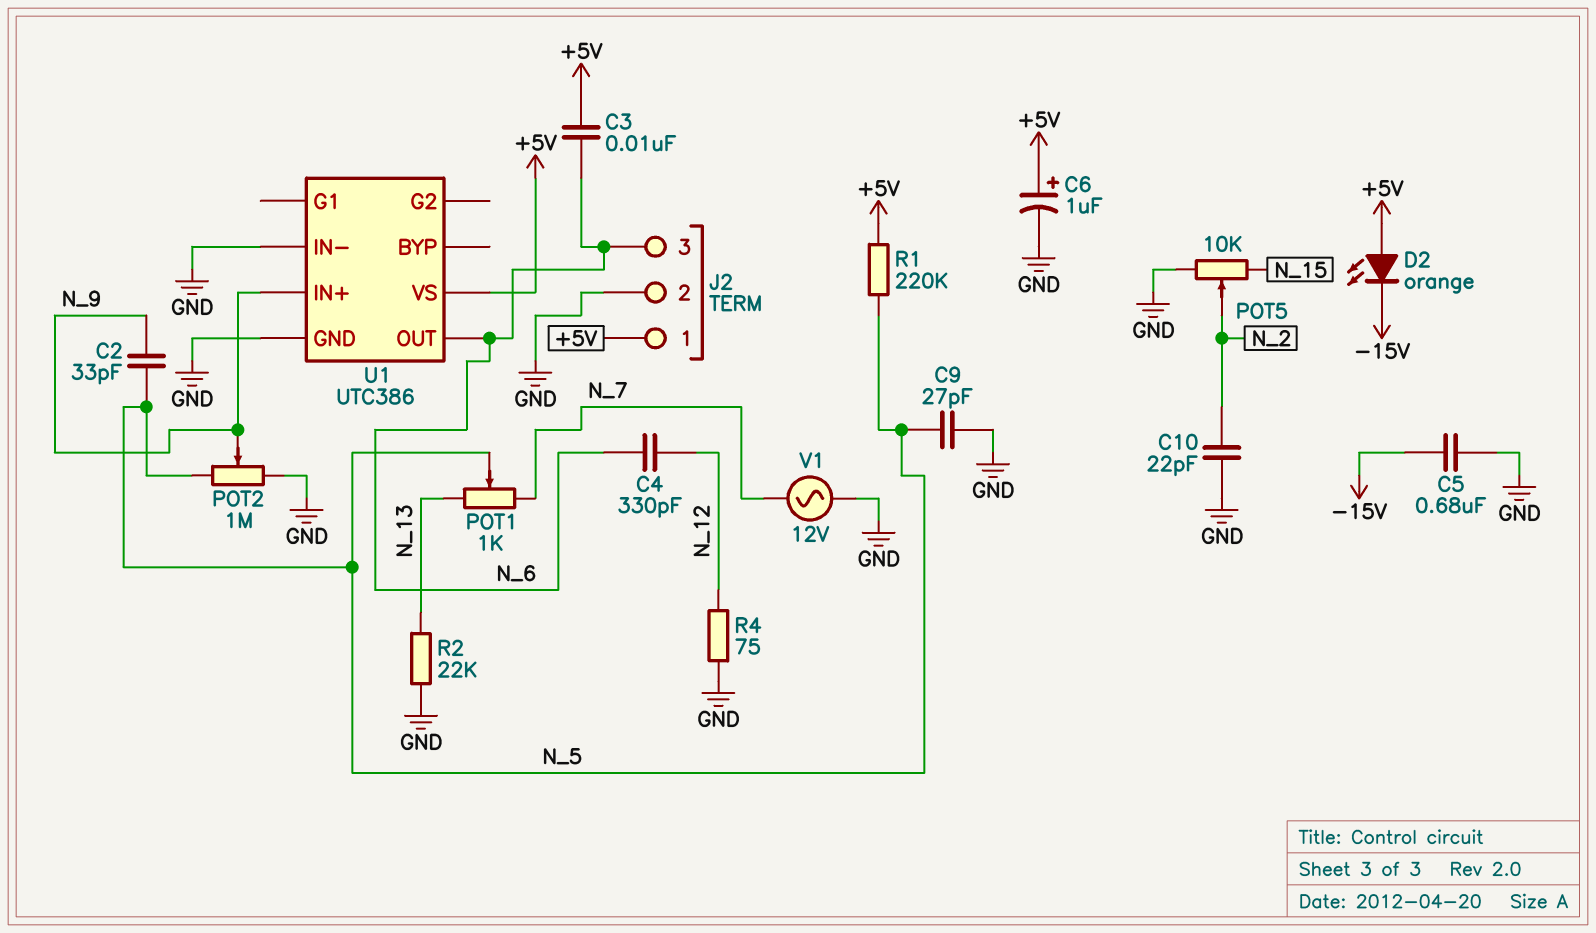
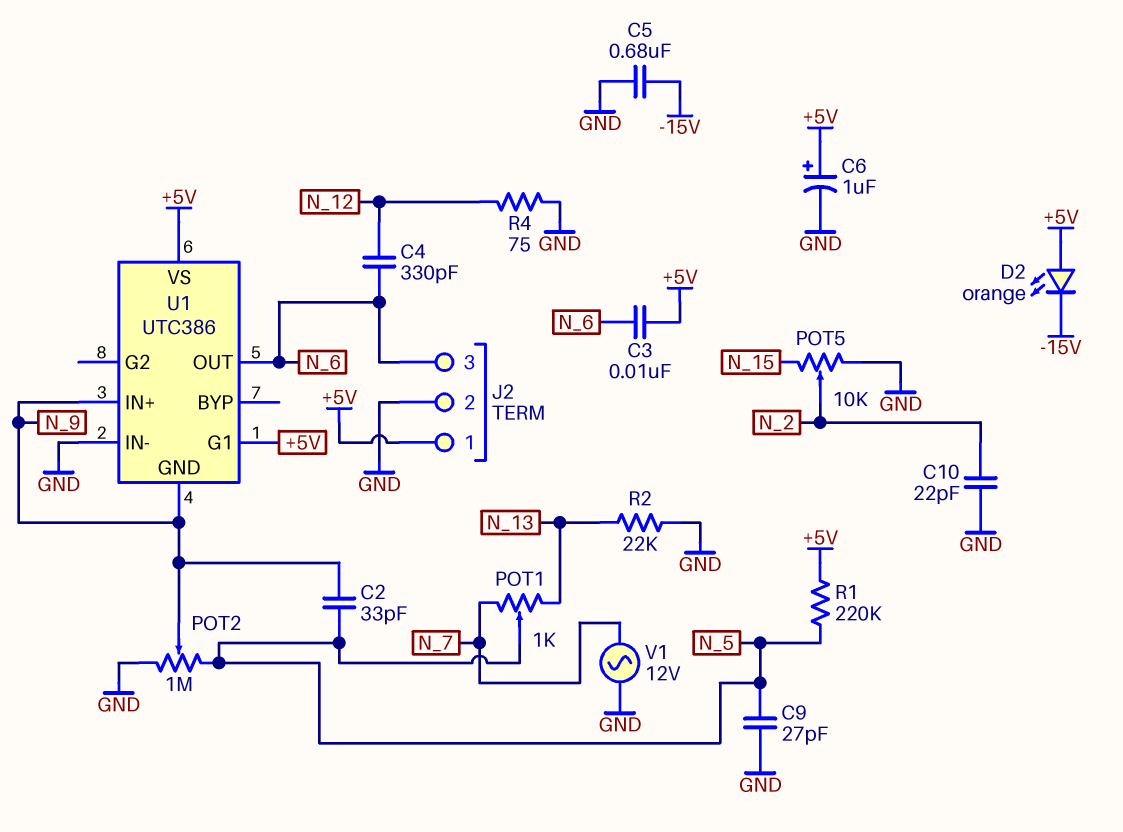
U1 pin G1: none -> +5V
U1 pin GND: GND -> N_9

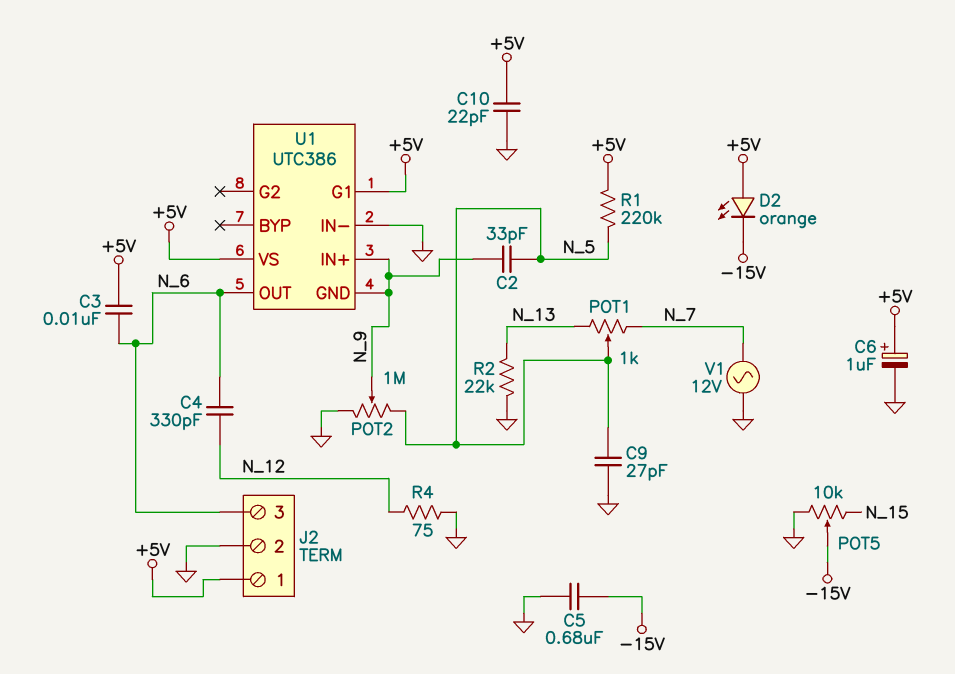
C10: 22pF (GND, N_2) -> 22pF (+5V, GND)
POT5: 10k (GND, N_15, wiper N_2) -> 10k (GND, N_15, wiper -15V)

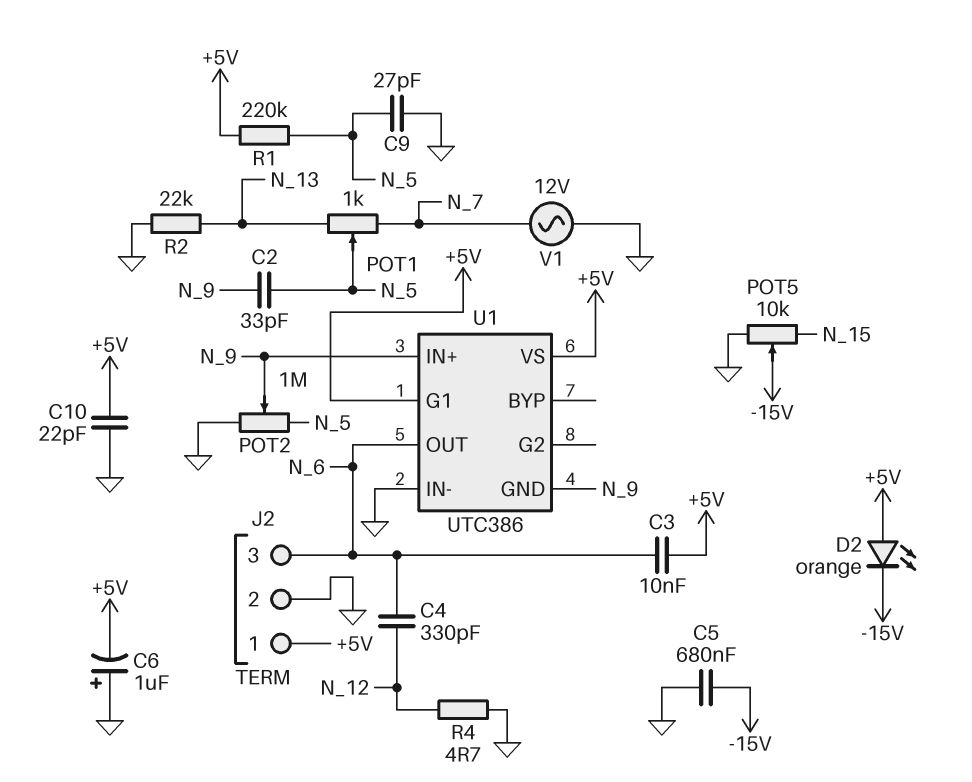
C6: 1uF (plus +5V, minus GND) -> 1uF (plus GND, minus +5V)
R4: 75 (GND, N_12) -> 4.7 (GND, N_12)

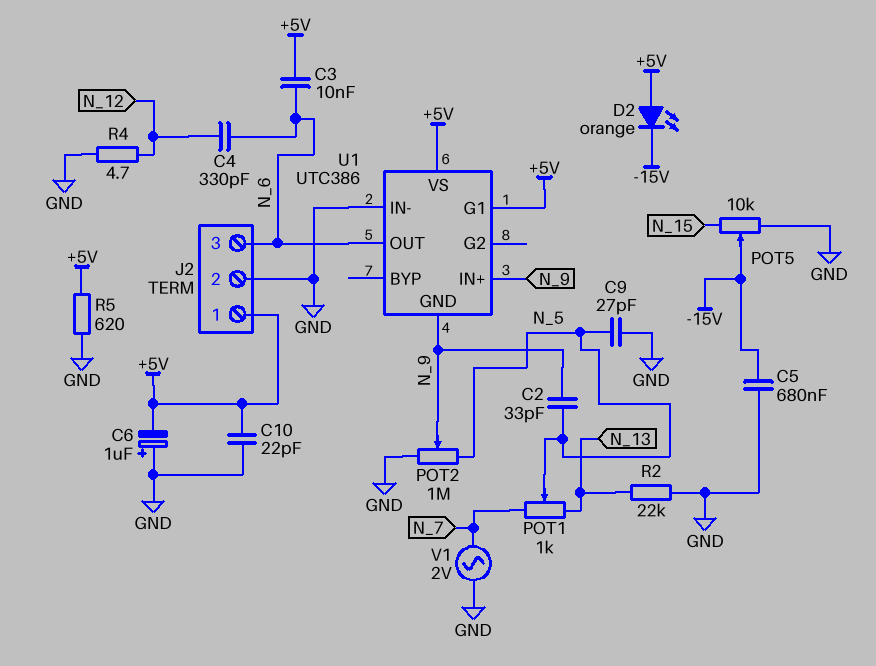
R1: 220k (+5V, N_5) -> none
R5: none -> 620 (+5V, GND)
V1: AC 12V (GND, N_7) -> AC 2V (GND, N_7)

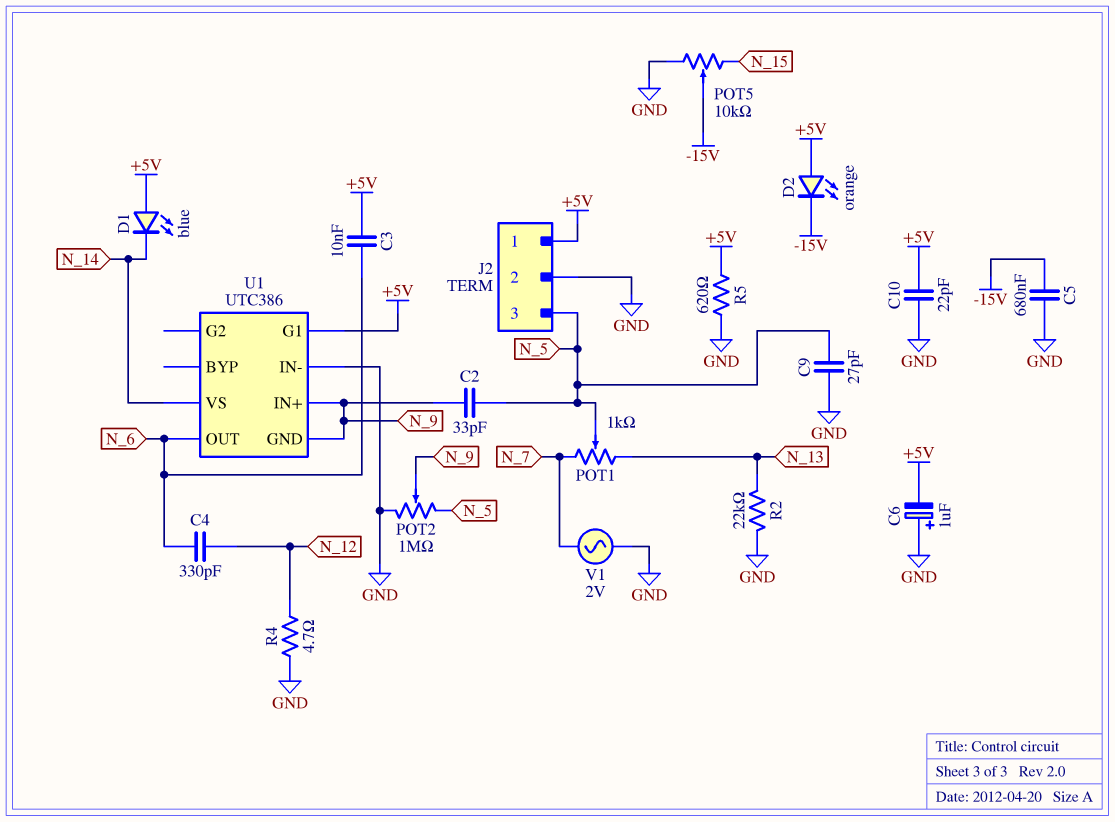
D1: none -> LED blue (A +5V, K N_14)
J2 pin 3: N_6 -> N_5
U1 pin VS: +5V -> N_14

